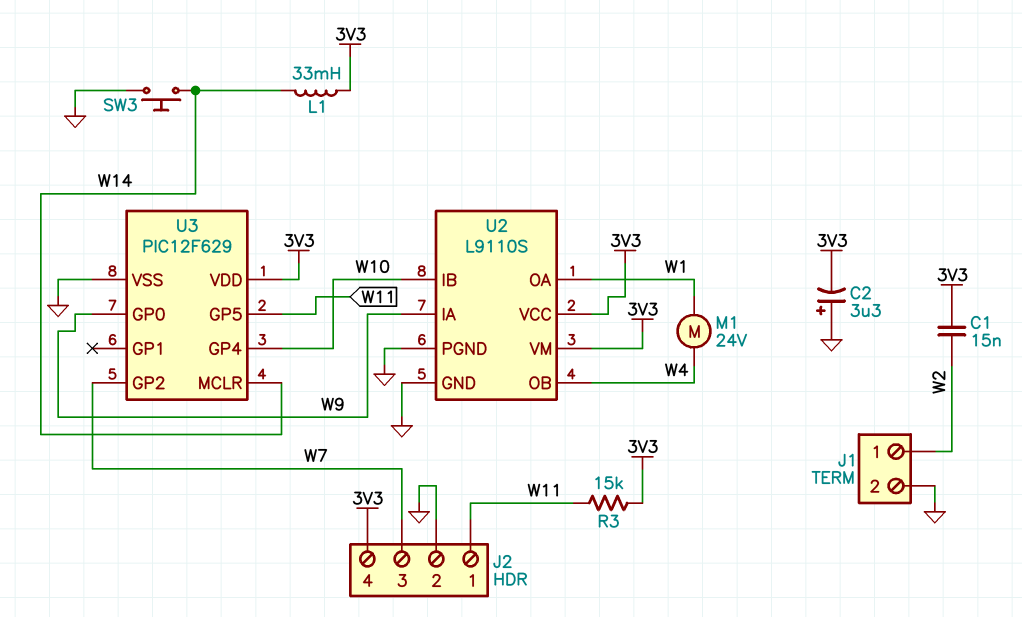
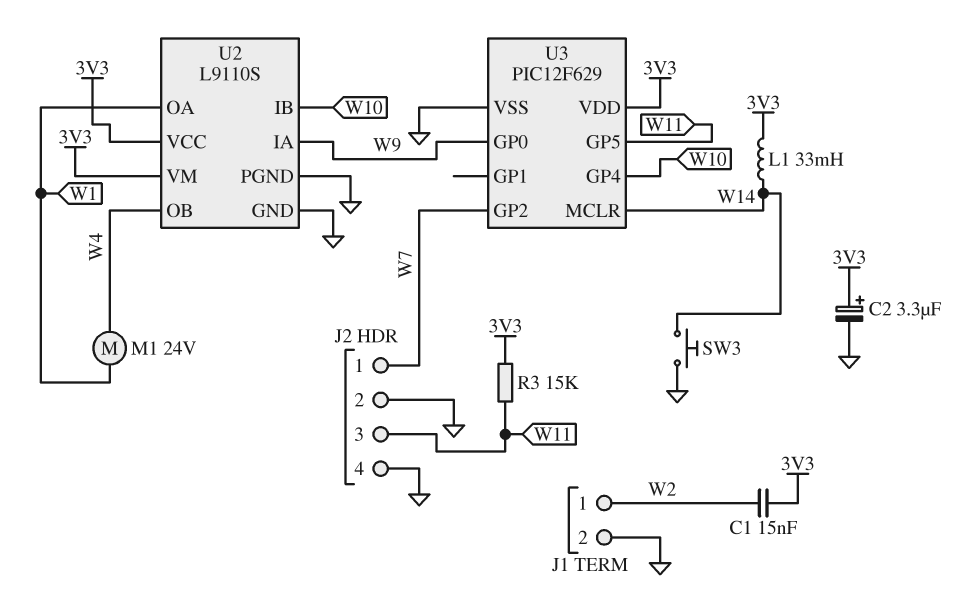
C2: 3.3uF (plus GND, minus 3V3) -> 3.3uF (plus 3V3, minus GND)
J2 pin 1: W11 -> W7
J2 pin 3: W7 -> W11
J2 pin 4: 3V3 -> GND

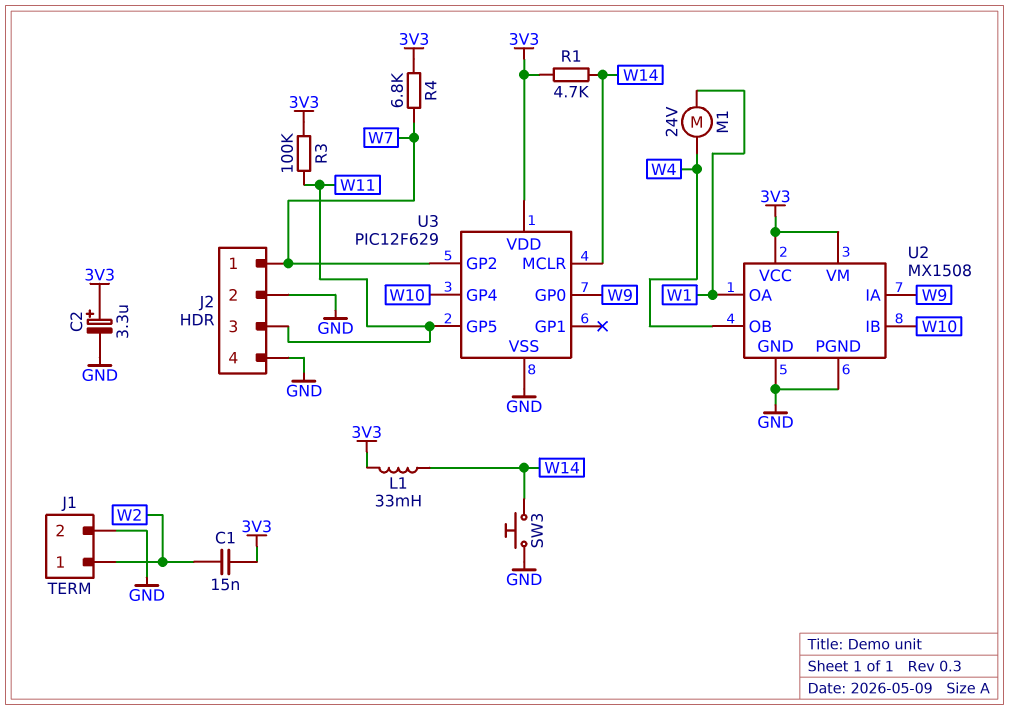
R1: none -> 4.7k (3V3, W14)
R3: 15k (3V3, W11) -> 100k (3V3, W11)
R4: none -> 6.8k (3V3, W7)
U2: L9110S -> MX1508

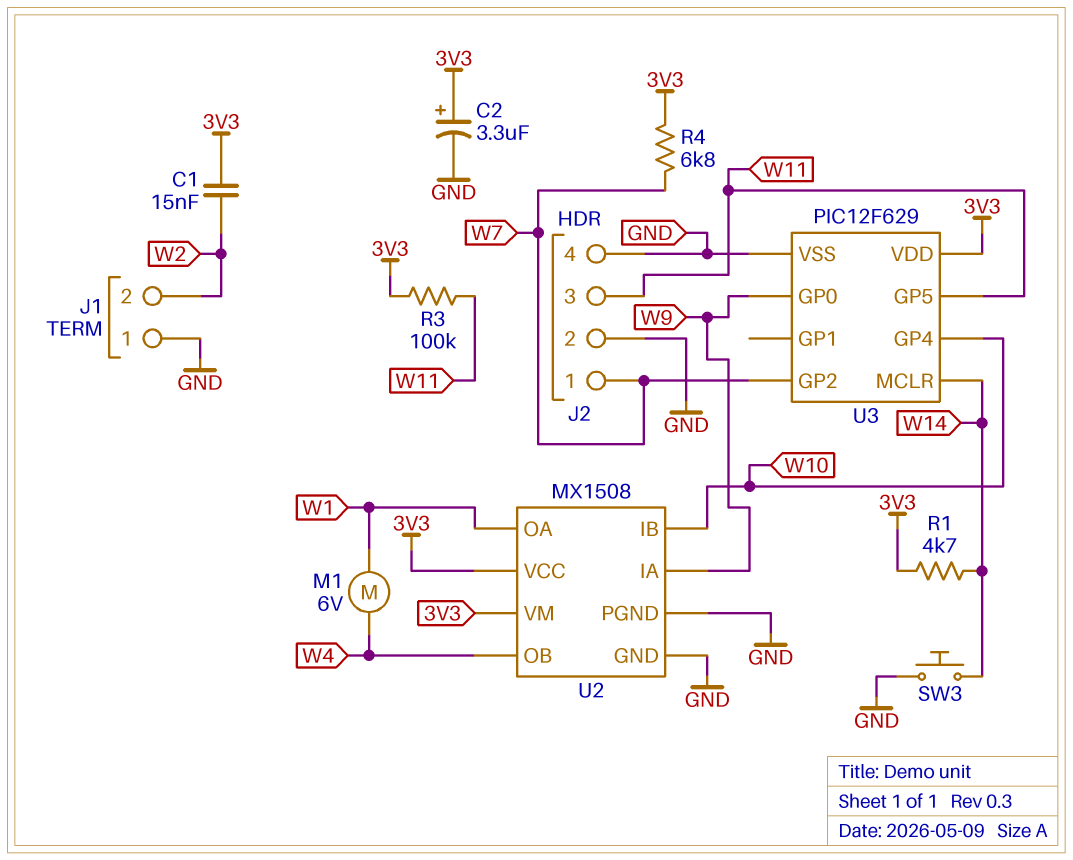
J1 pin 1: W2 -> GND
J1 pin 2: GND -> W2
L1: 33mH (3V3, W14) -> none
M1: motor 24V (W1, W4) -> motor 6V (W1, W4)

